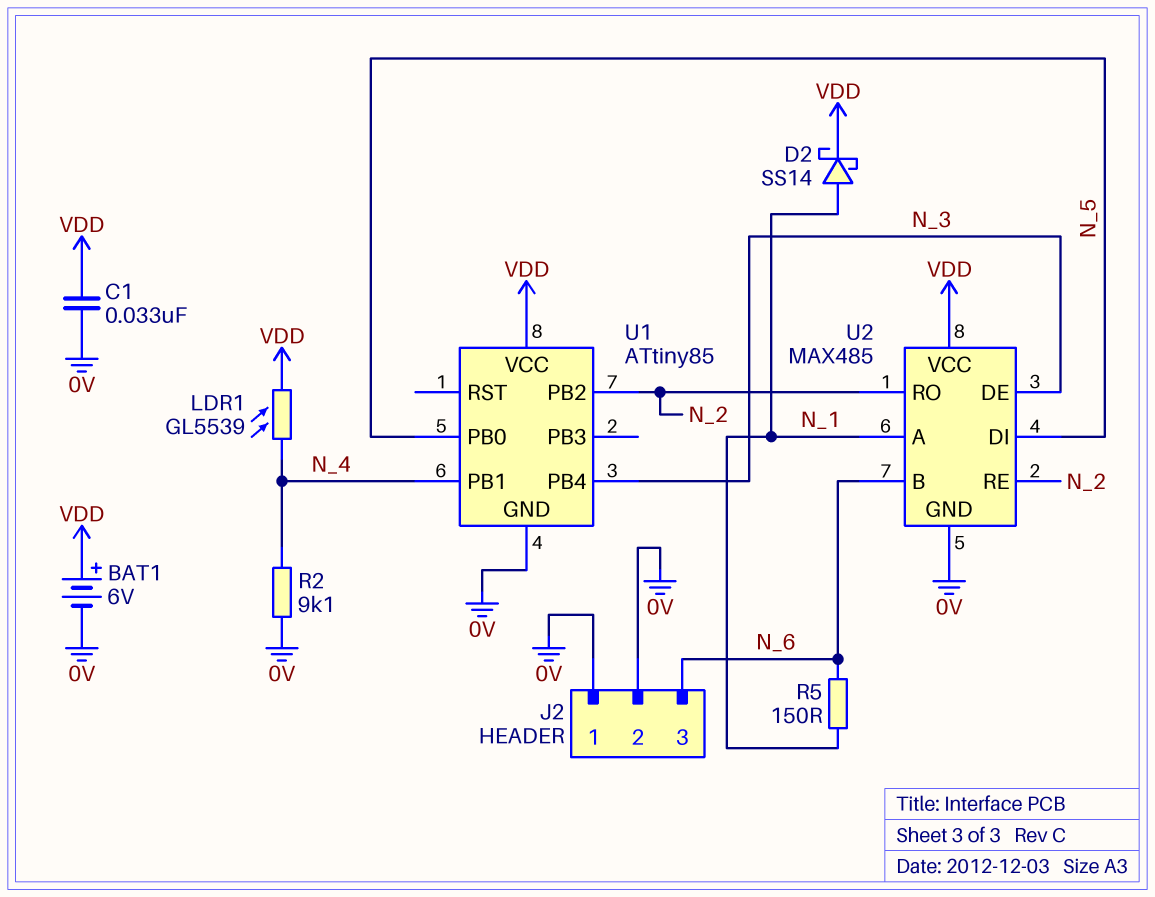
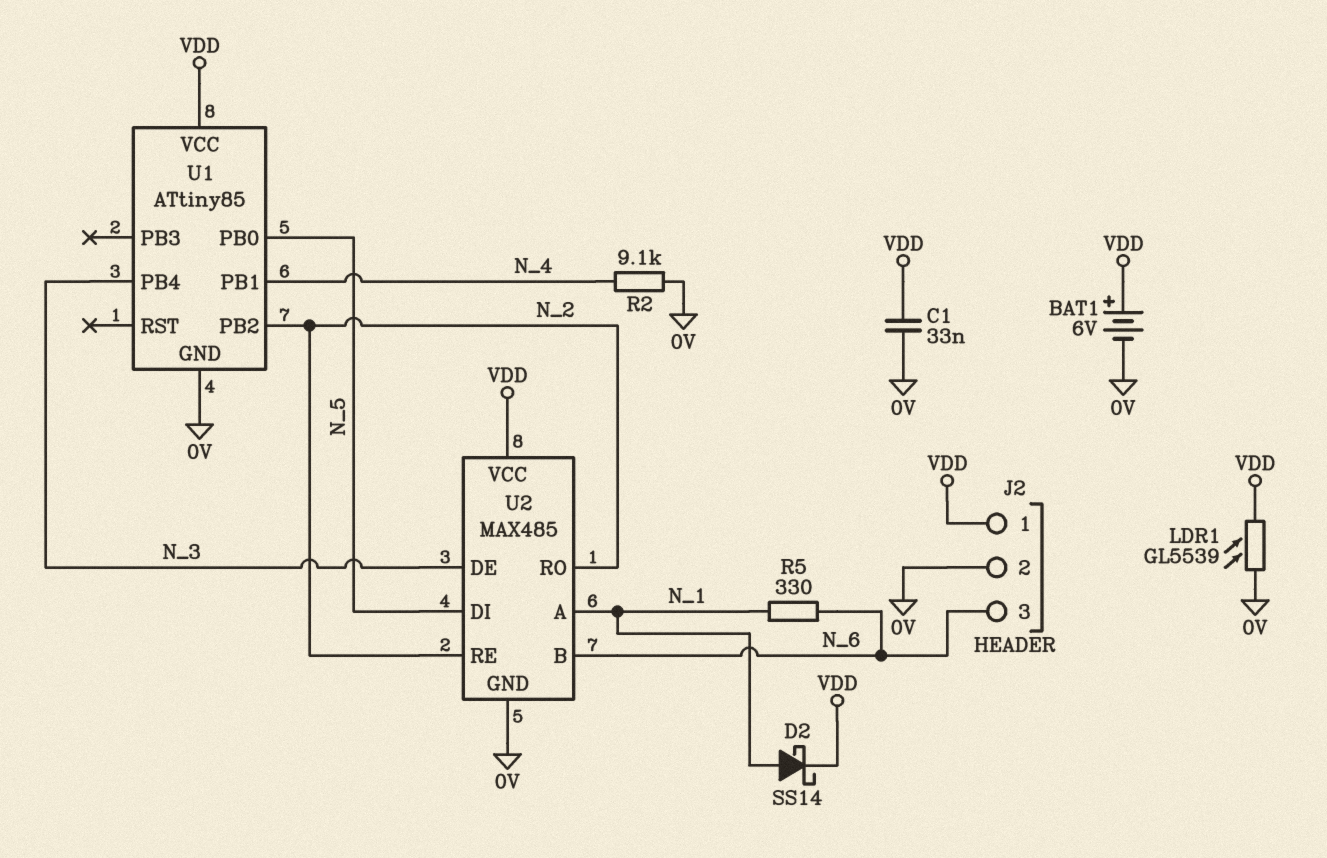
J2 pin 1: 0V -> VDD
LDR1: GL5539 (N_4, VDD) -> GL5539 (0V, VDD)
R5: 150 (N_1, N_6) -> 330 (N_1, N_6)

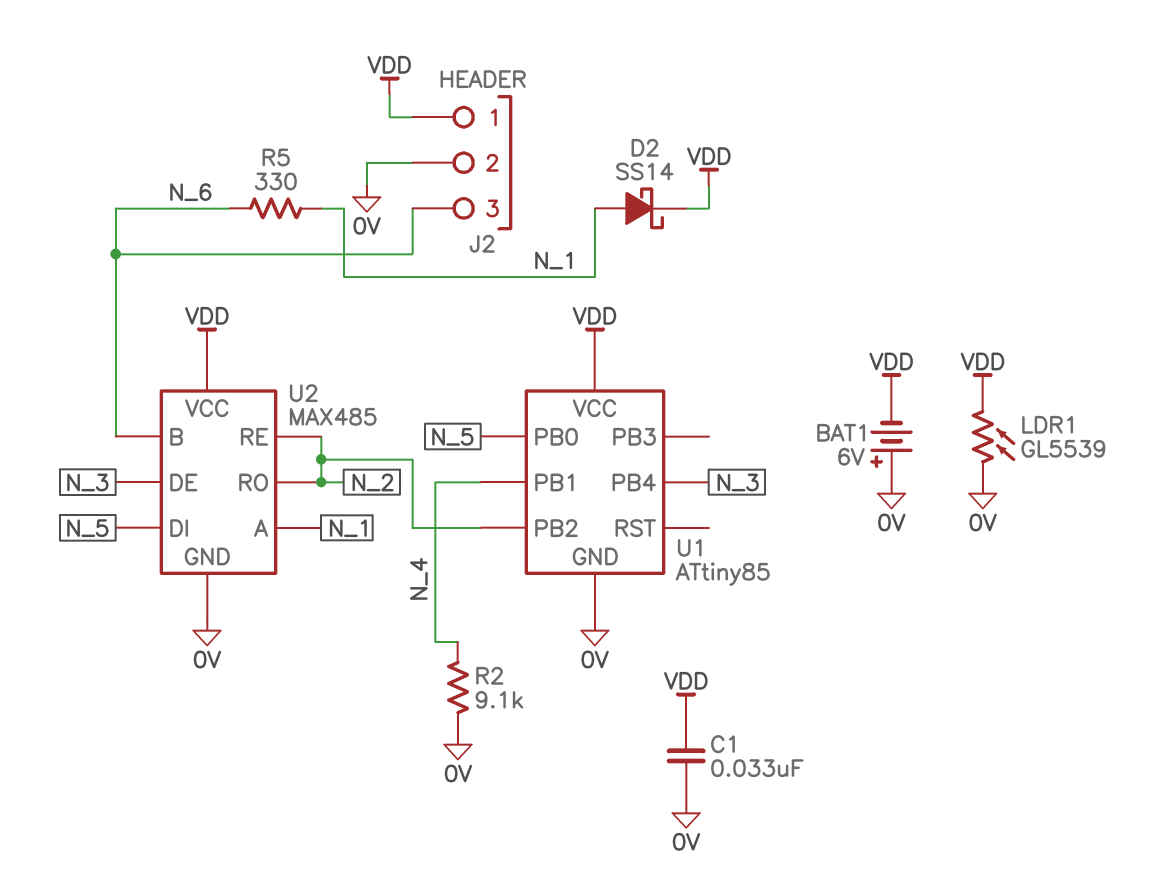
BAT1: 6V (plus VDD, minus 0V) -> 6V (plus 0V, minus VDD)

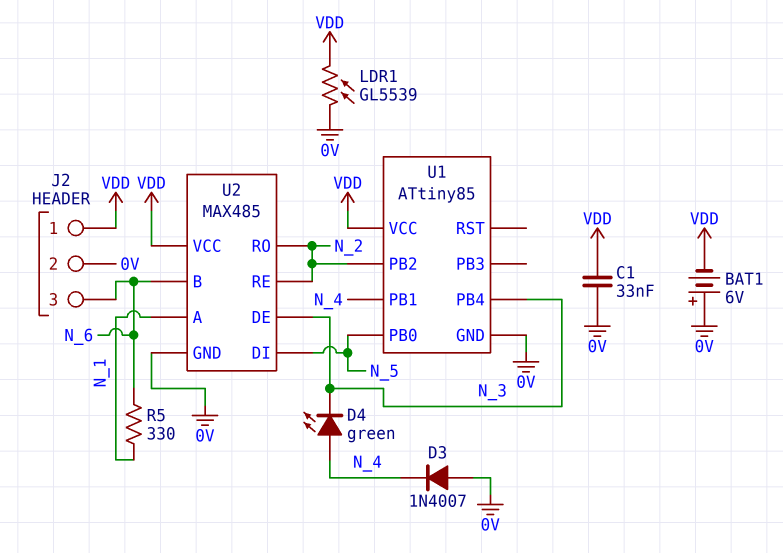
D2: schottky SS14 (A N_1, K VDD) -> none
D3: none -> diode 1N4007 (A 0V, K N_4)
D4: none -> LED green (A N_4, K N_3)
R2: 9.1k (0V, N_4) -> none

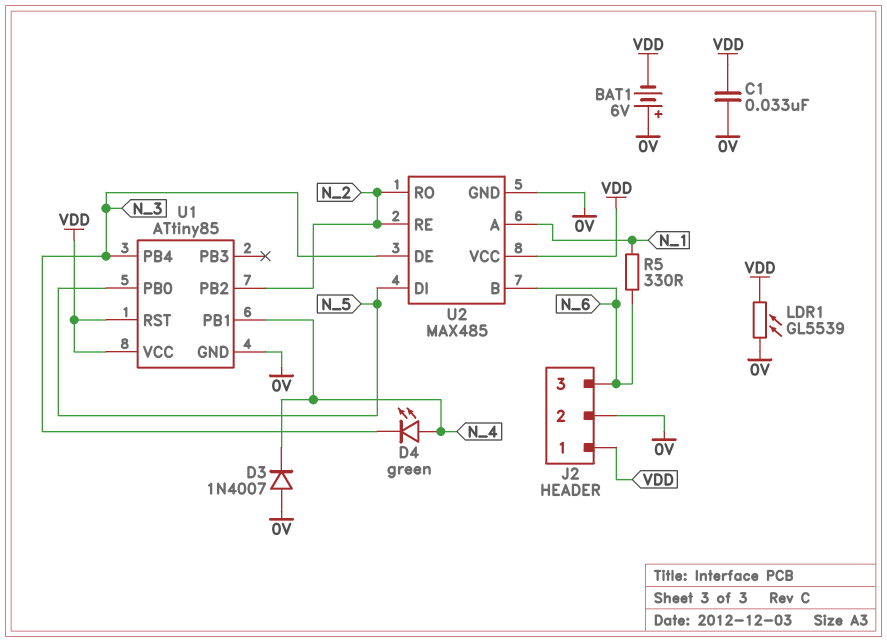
U1 pin RST: none -> VDD

